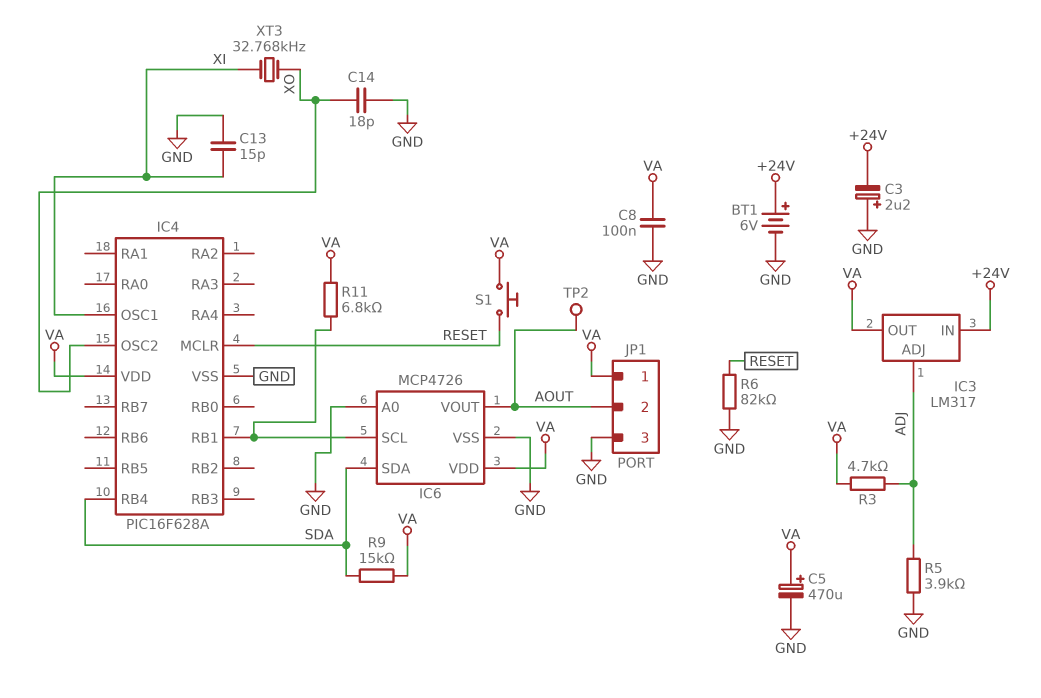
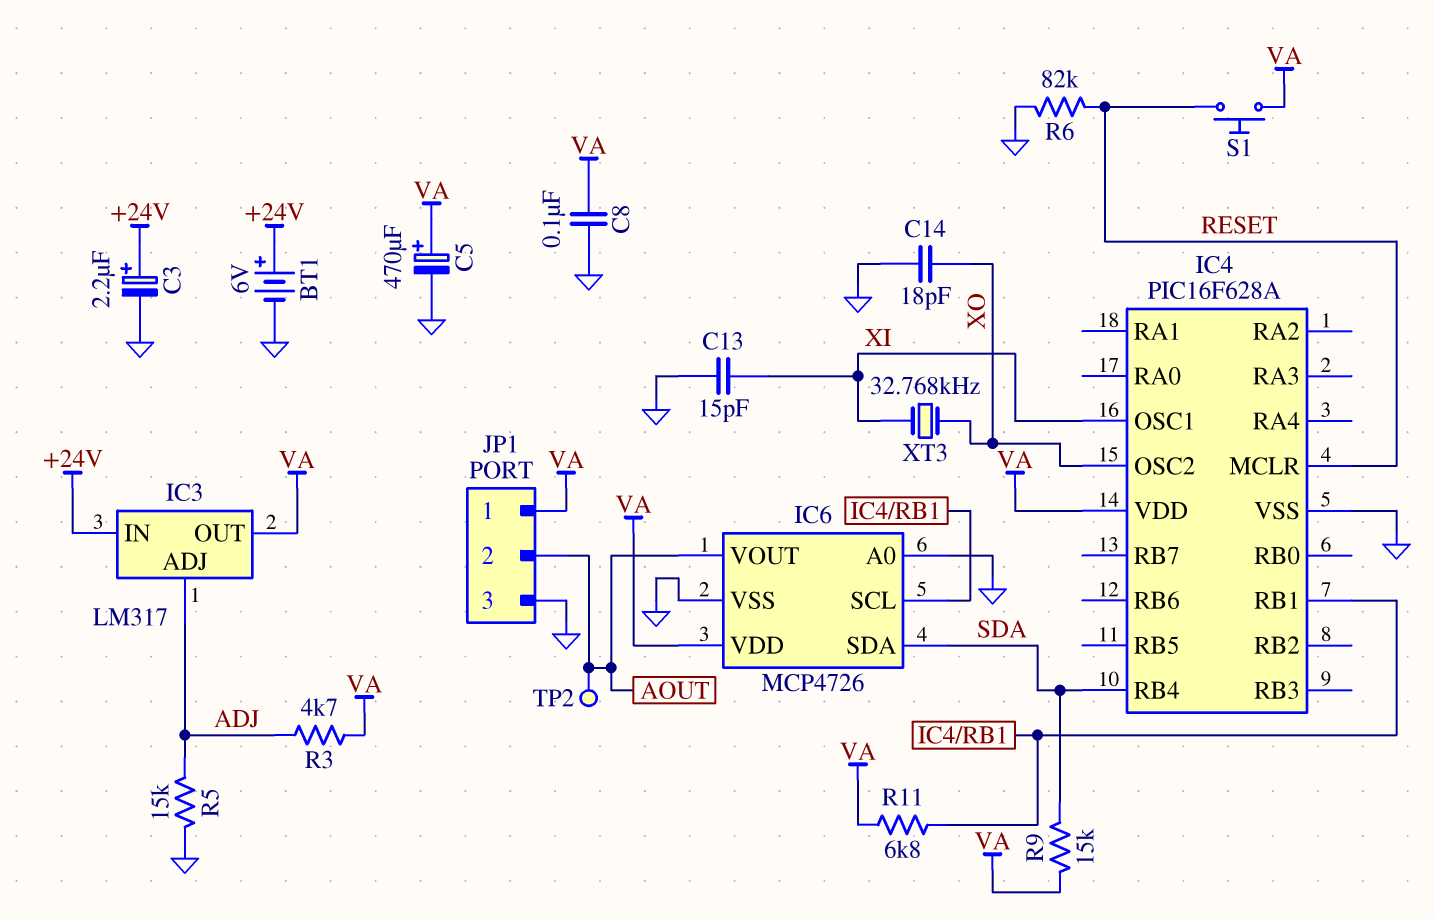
C3: 2.2uF (plus GND, minus +24V) -> 2.2uF (plus +24V, minus GND)
R5: 3.9k (ADJ, GND) -> 15k (ADJ, GND)

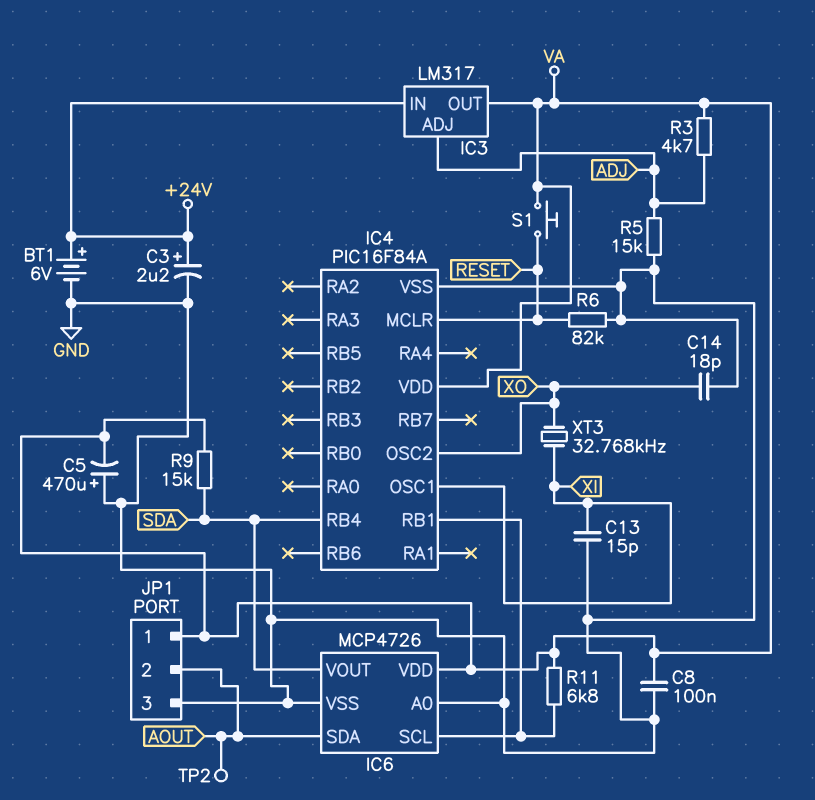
C5: 470uF (plus VA, minus GND) -> 470uF (plus GND, minus VA)
IC4: PIC16F628A -> PIC16F84A
IC6 pin SDA: SDA -> AOUT
IC6 pin VOUT: AOUT -> SDA

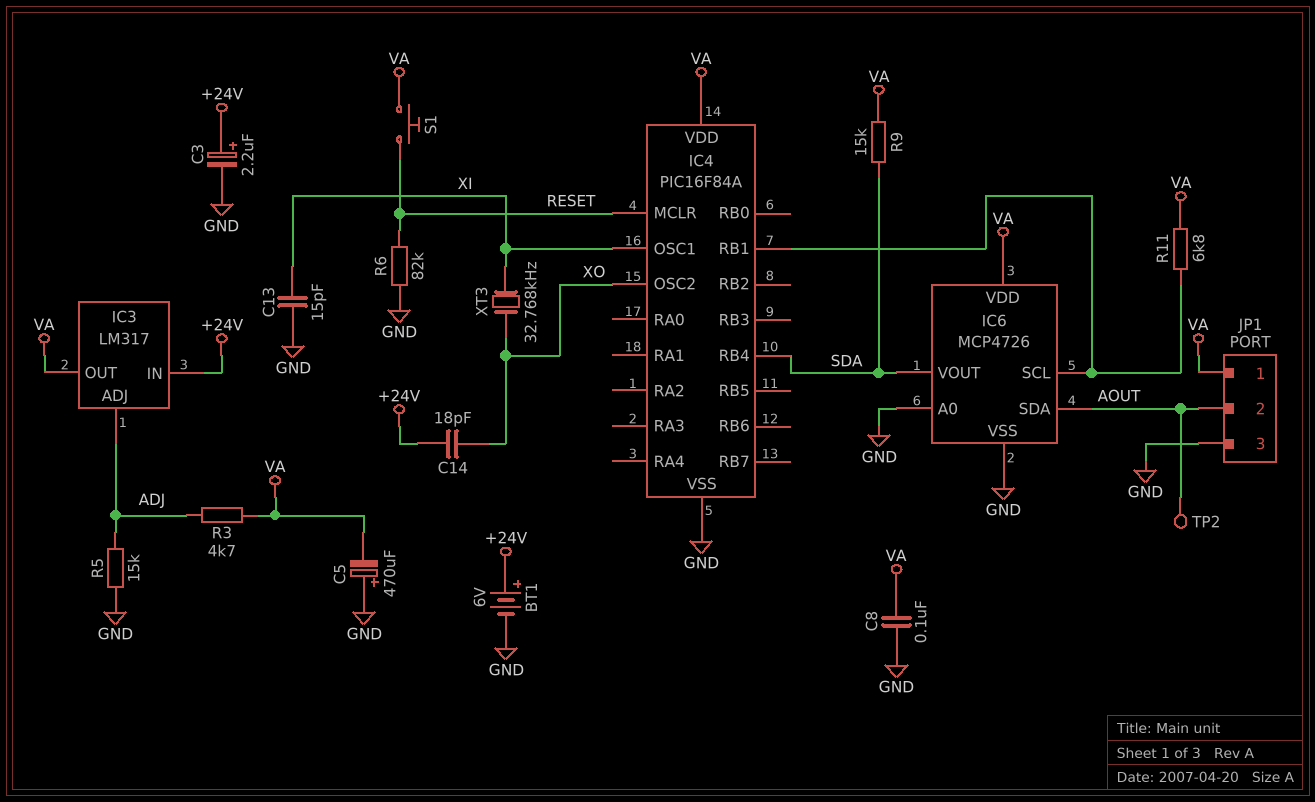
C14: 18pF (GND, XO) -> 18pF (+24V, XO)

